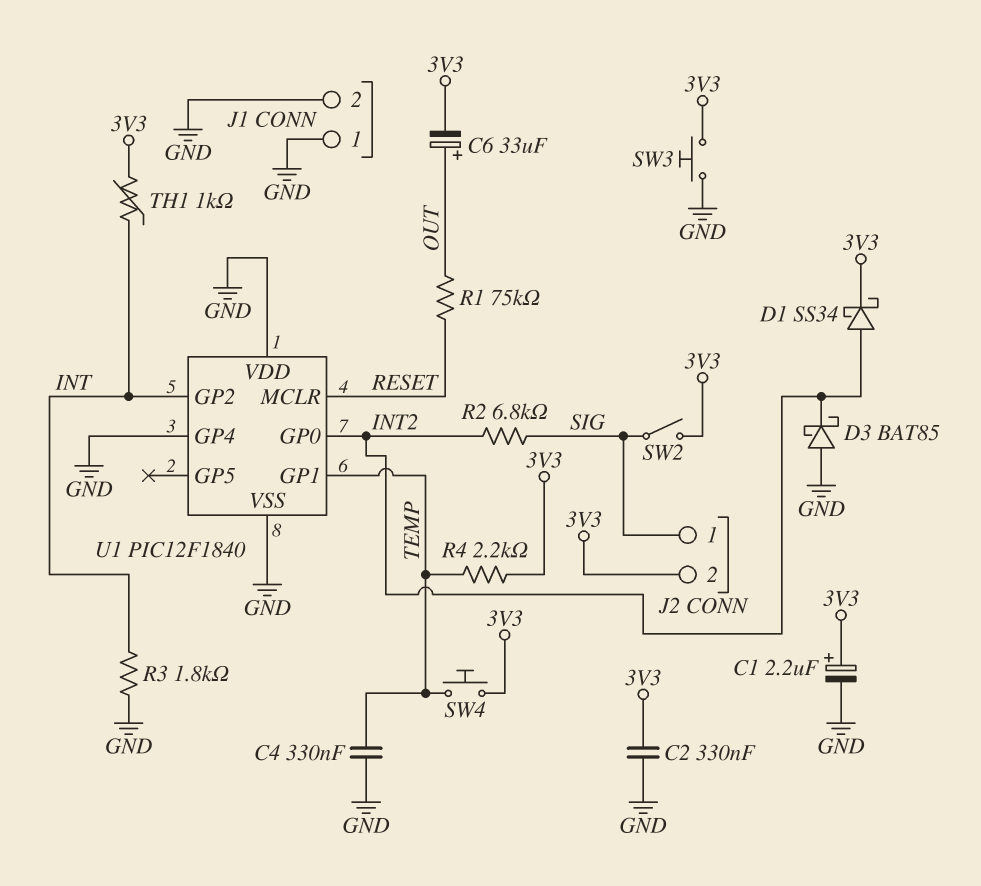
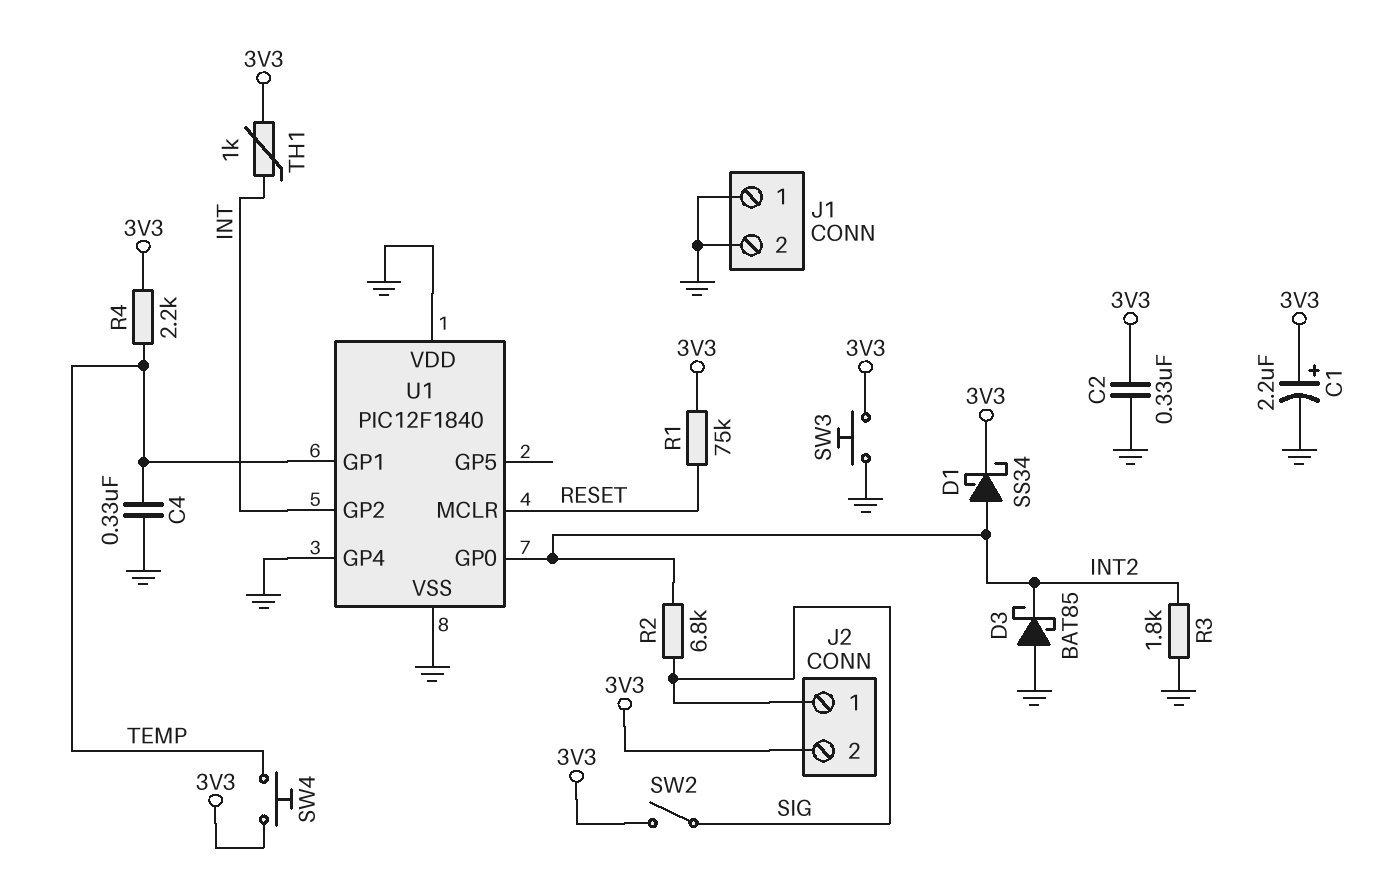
C6: 33uF (plus OUT, minus 3V3) -> none
R1: 75k (OUT, RESET) -> 75k (3V3, RESET)
R3: 1.8k (GND, INT) -> 1.8k (GND, INT2)

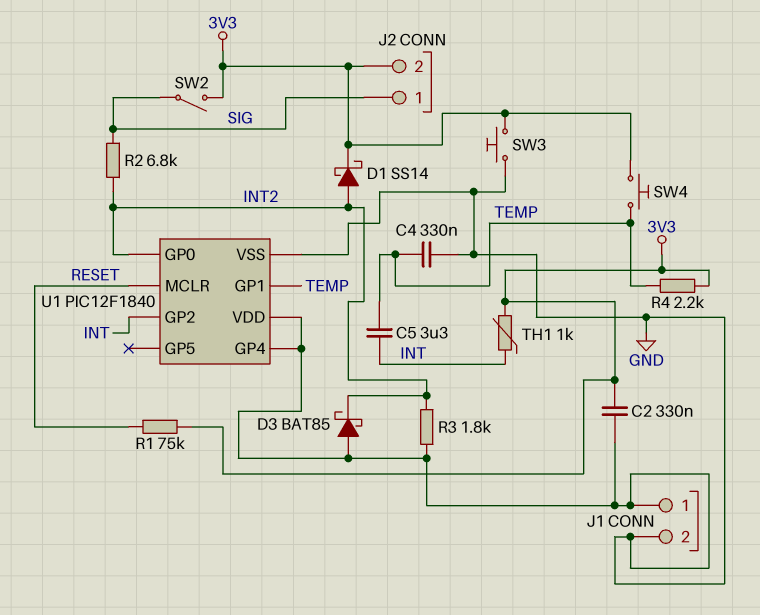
C1: 2.2uF (plus 3V3, minus GND) -> none
C5: none -> 3.3uF (INT, TEMP)
D1: schottky SS34 (A INT2, K 3V3) -> schottky SS14 (A INT2, K 3V3)

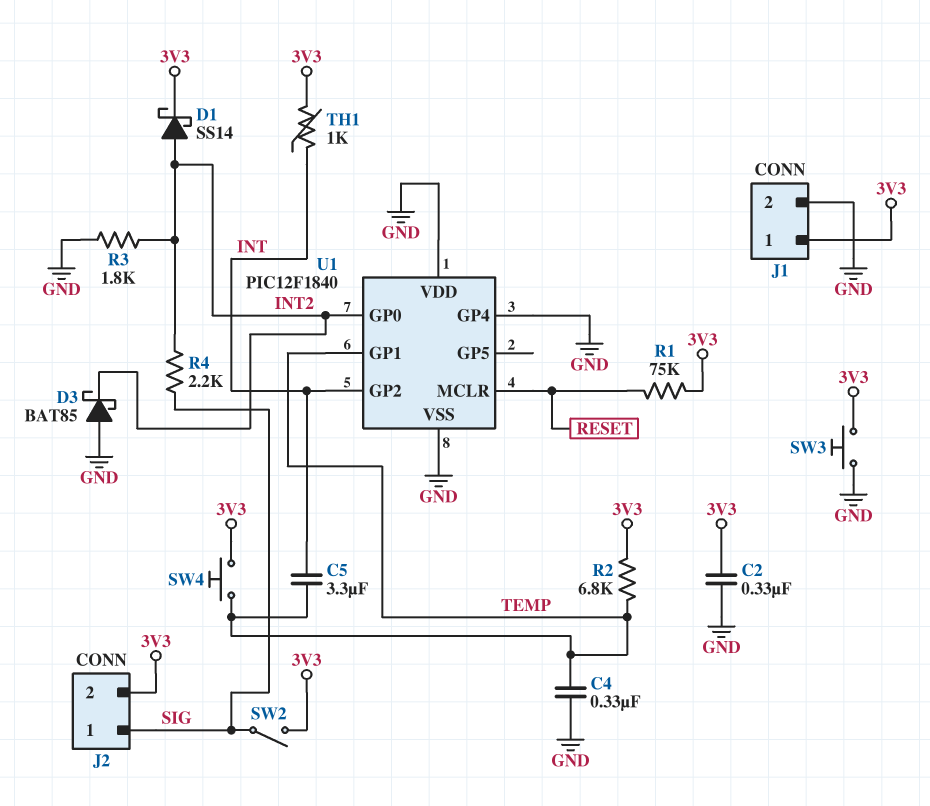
J1 pin 1: GND -> 3V3
R2: 6.8k (INT2, SIG) -> 6.8k (3V3, TEMP)
R4: 2.2k (3V3, TEMP) -> 2.2k (INT2, SIG)

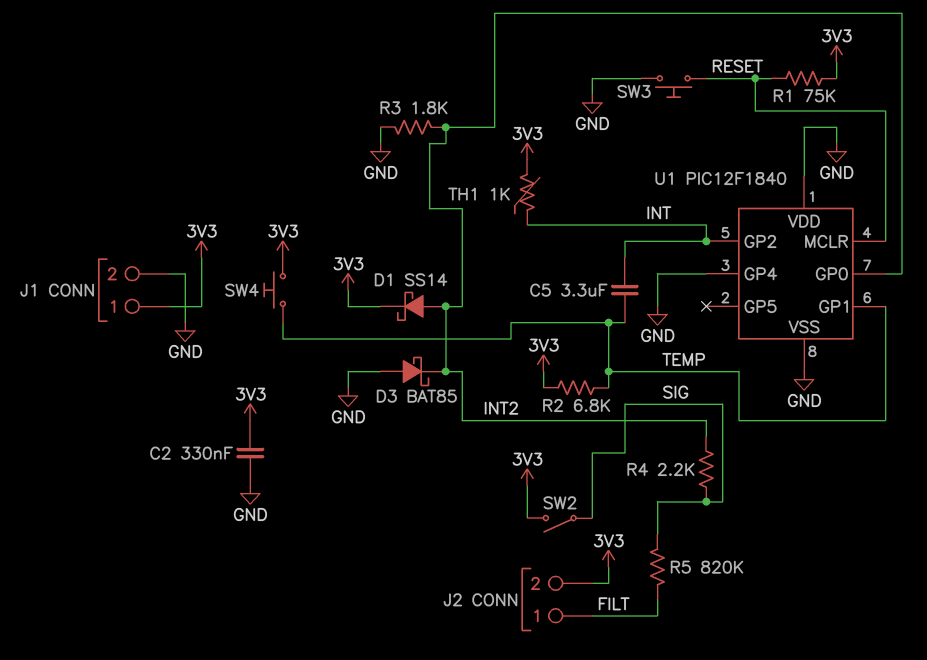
C4: 330nF (GND, TEMP) -> none
J2 pin 1: SIG -> FILT
R5: none -> 820k (FILT, SIG)
SW3: button (3V3, GND) -> button (GND, RESET)

